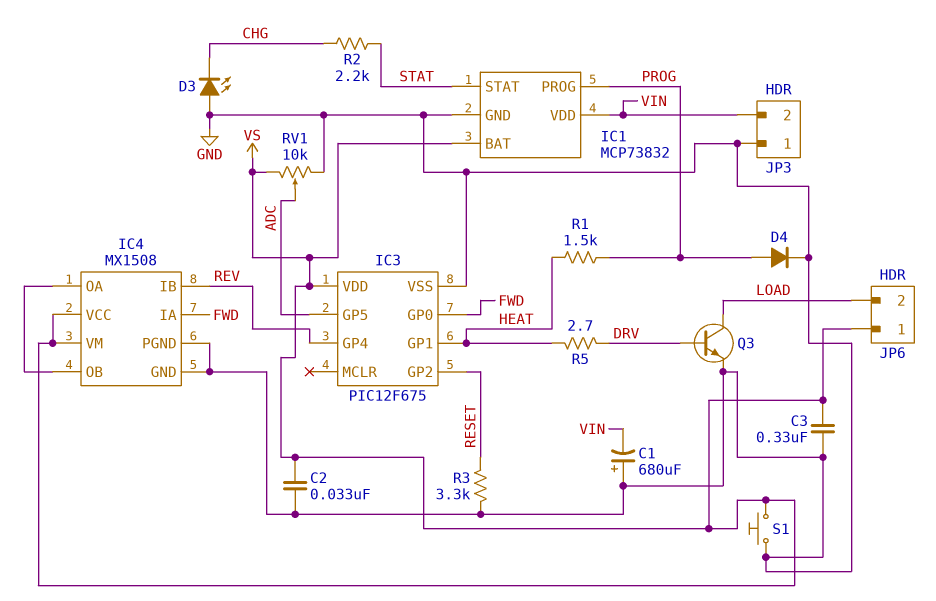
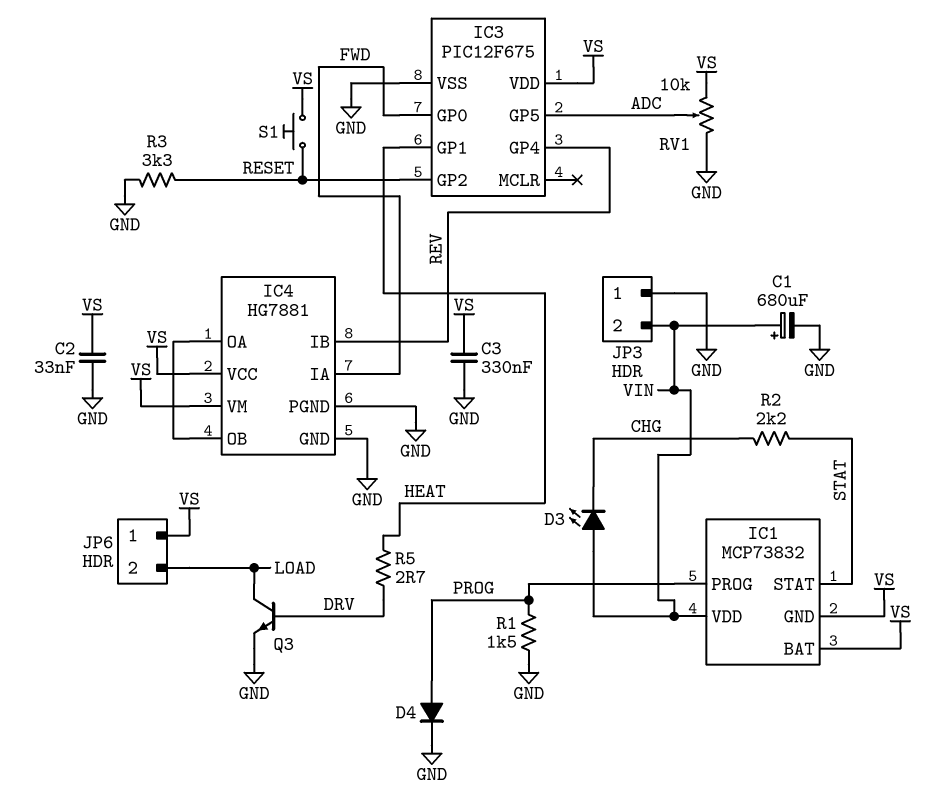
C1: 680uF (plus GND, minus VIN) -> 680uF (plus VIN, minus GND)
D3: LED (A GND, K CHG) -> LED (A VIN, K CHG)
IC1 pin GND: GND -> VS
IC4: MX1508 -> HG7881
R1: 1.5k (HEAT, PROG) -> 1.5k (GND, PROG)
S1: button (GND, VS) -> button (RESET, VS)

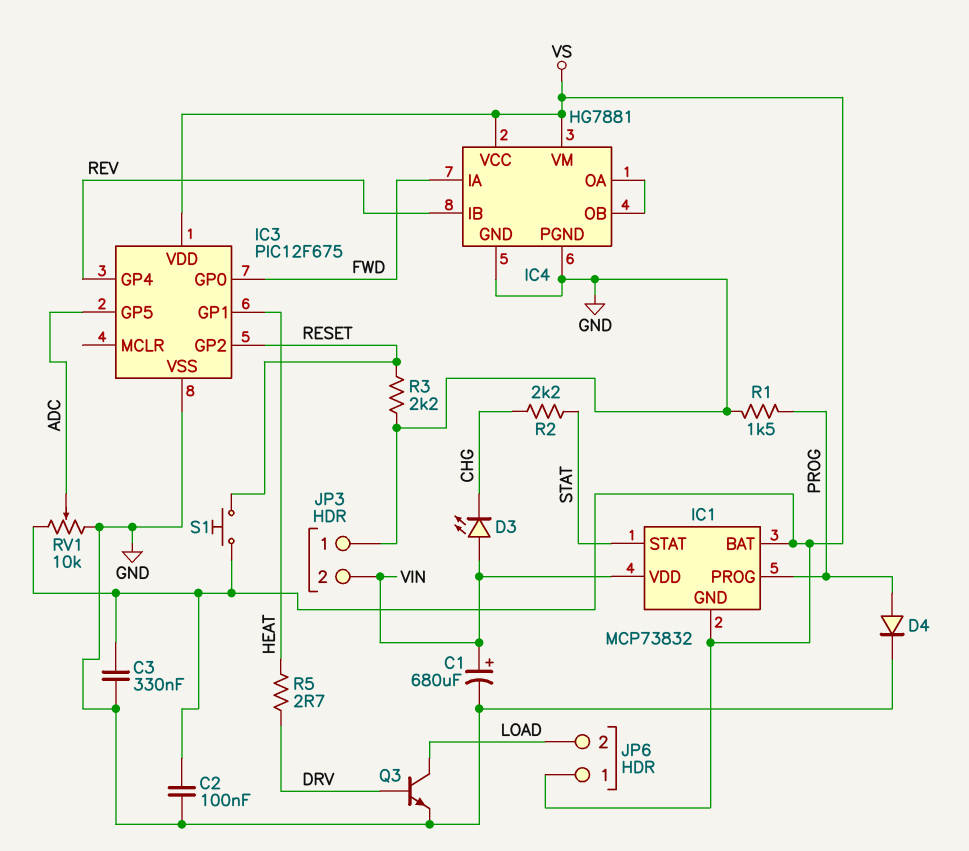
C2: 33nF (GND, VS) -> 100nF (GND, VS)
R3: 3.3k (GND, RESET) -> 2.2k (GND, RESET)

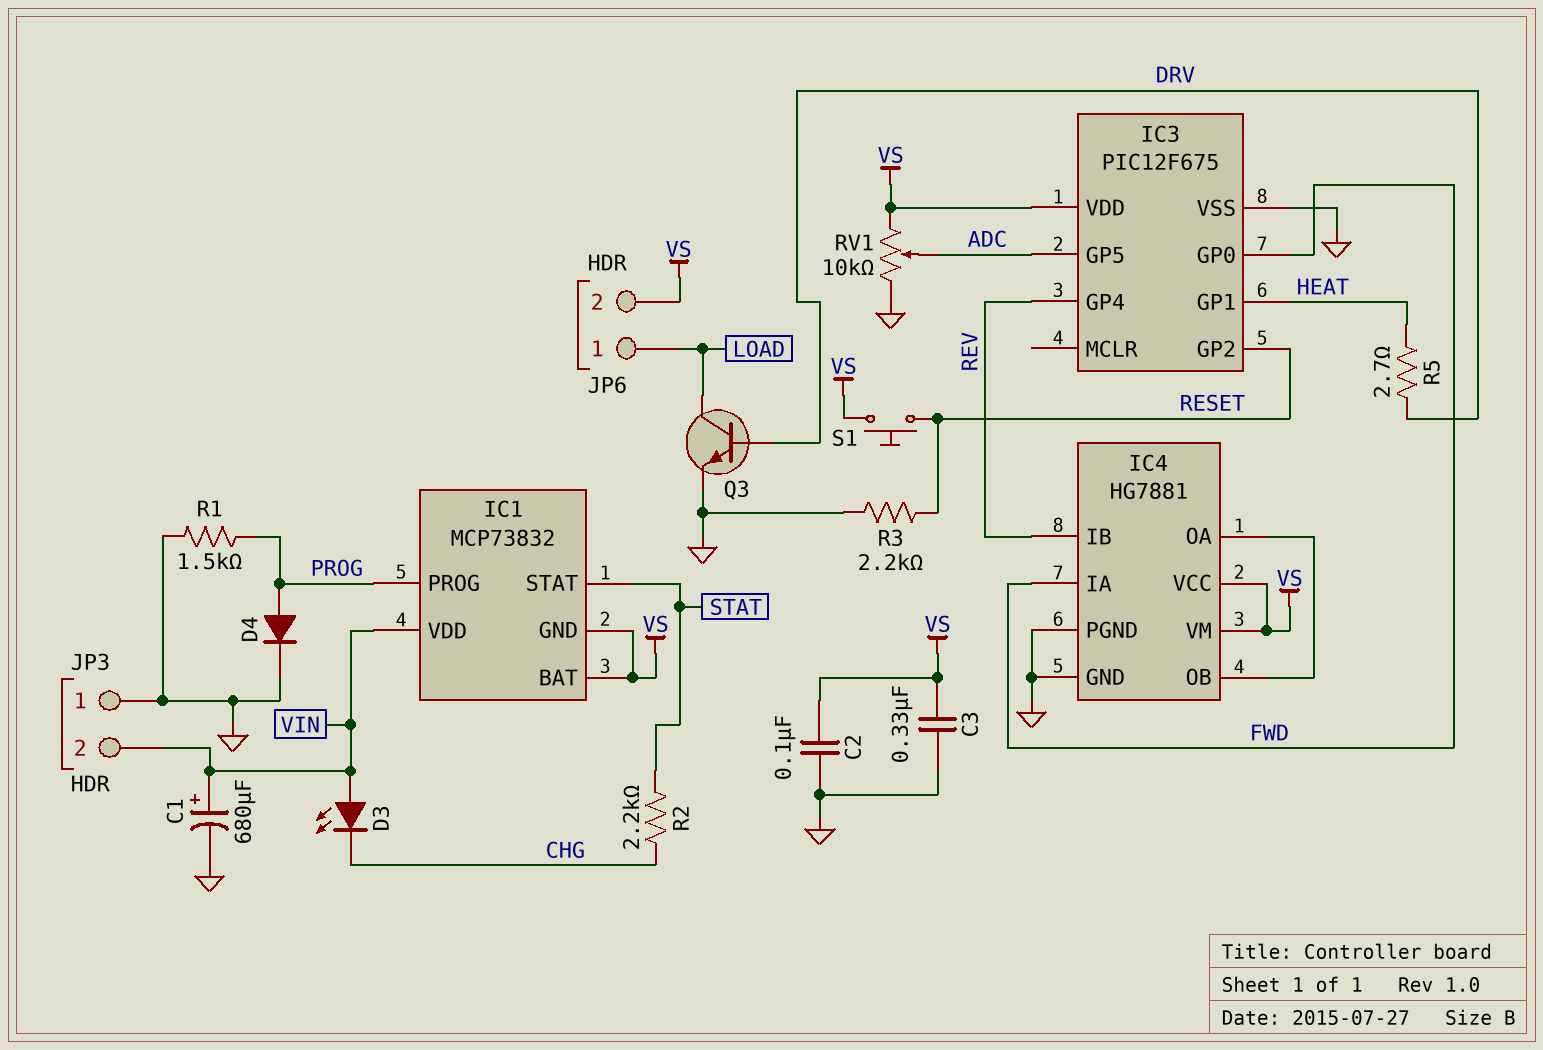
JP6 pin 1: VS -> LOAD
JP6 pin 2: LOAD -> VS

